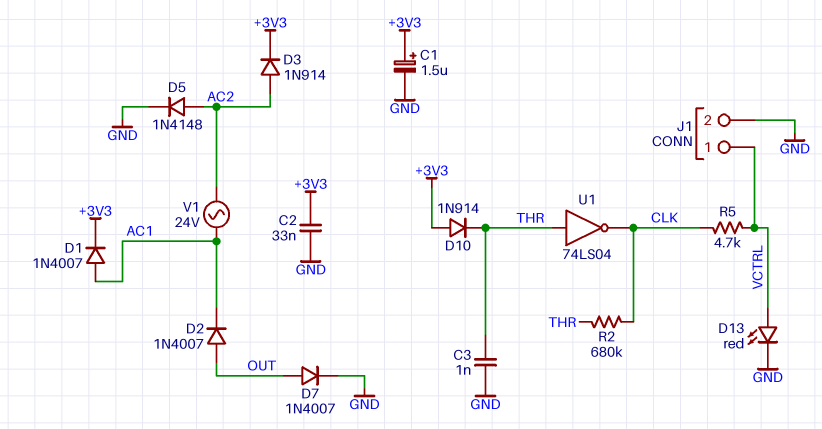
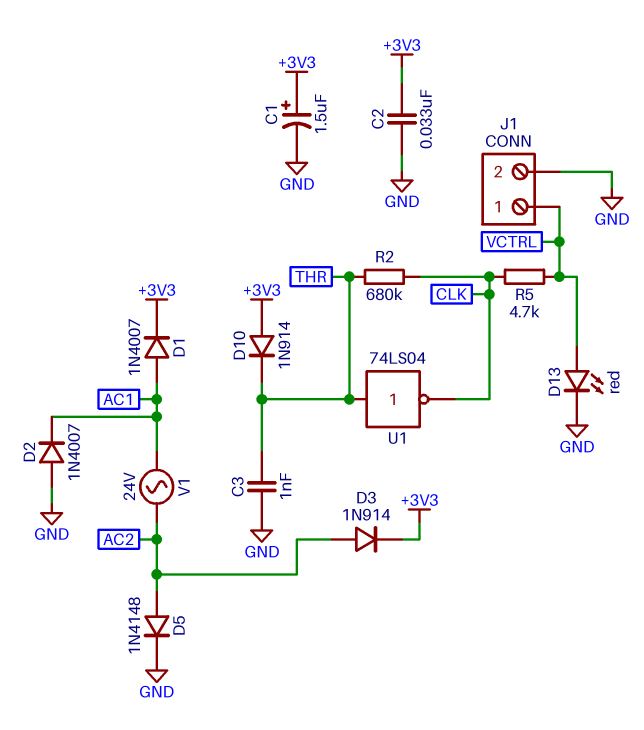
D2: diode 1N4007 (A OUT, K AC1) -> diode 1N4007 (A GND, K AC1)
D7: diode 1N4007 (A OUT, K GND) -> none

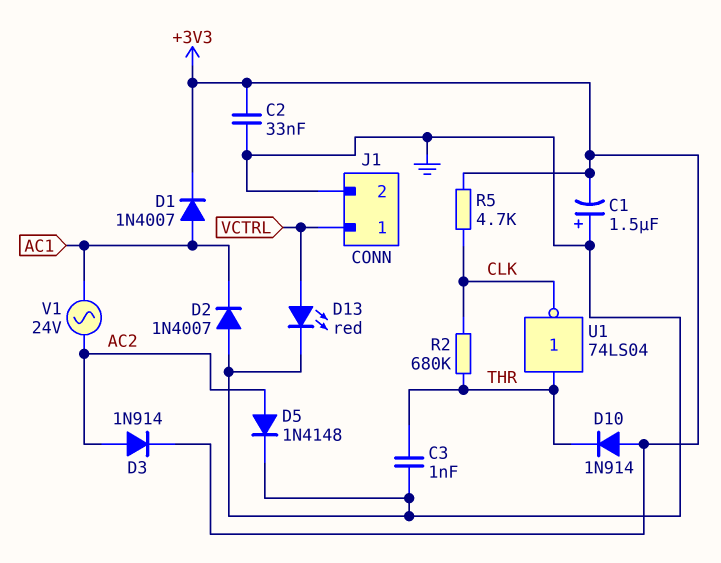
C1: 1.5uF (plus +3V3, minus GND) -> 1.5uF (plus GND, minus +3V3)
R5: 4.7k (CLK, VCTRL) -> 4.7k (+3V3, CLK)

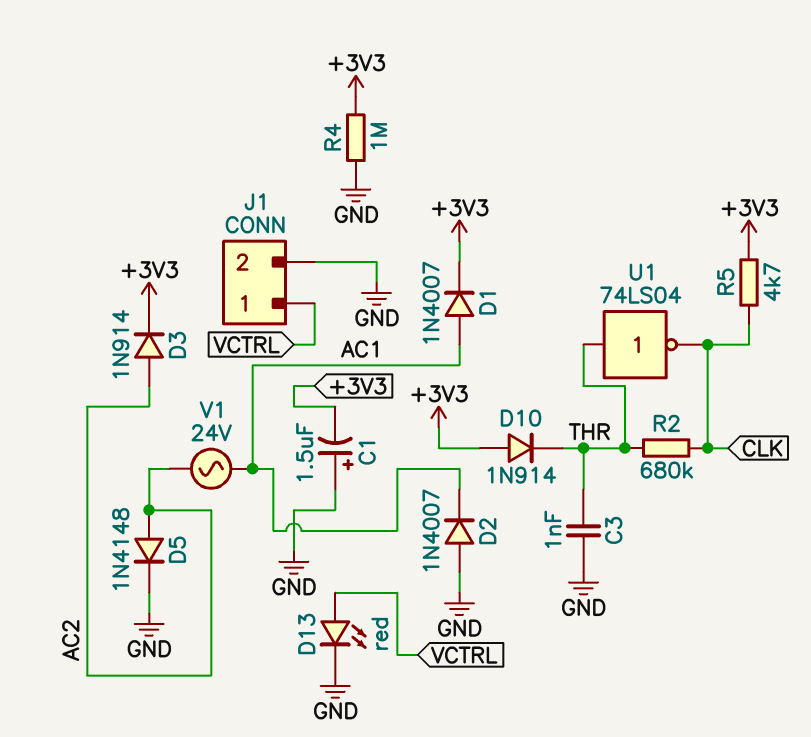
C2: 33nF (+3V3, GND) -> none
R4: none -> 1M (+3V3, GND)

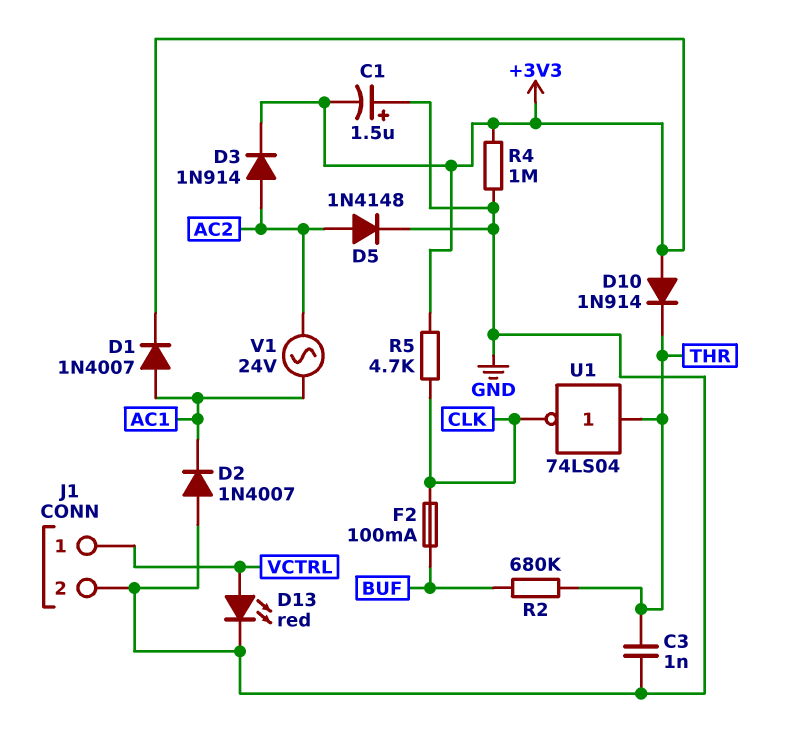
F2: none -> 100mA (BUF, CLK)
R2: 680k (CLK, THR) -> 680k (BUF, THR)

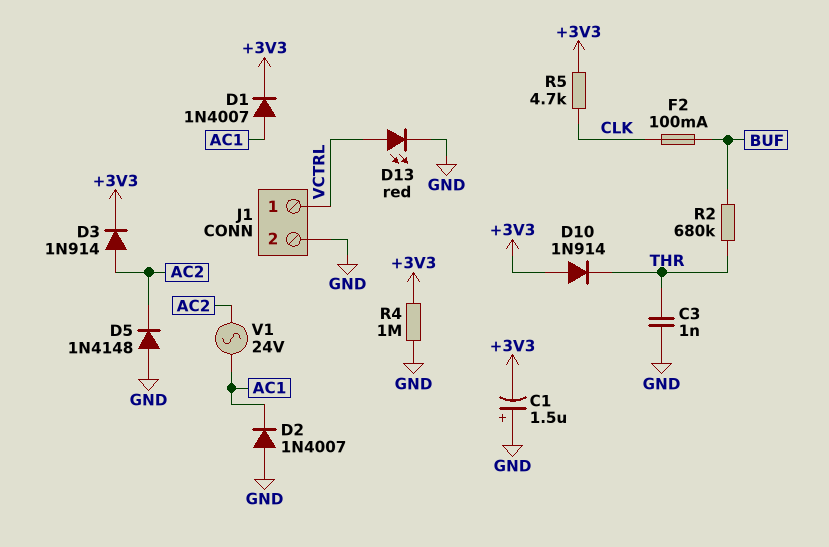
D5: diode 1N4148 (A AC2, K GND) -> diode 1N4148 (A GND, K AC2)
U1: NOT 74LS04 (in THR, out CLK) -> none

